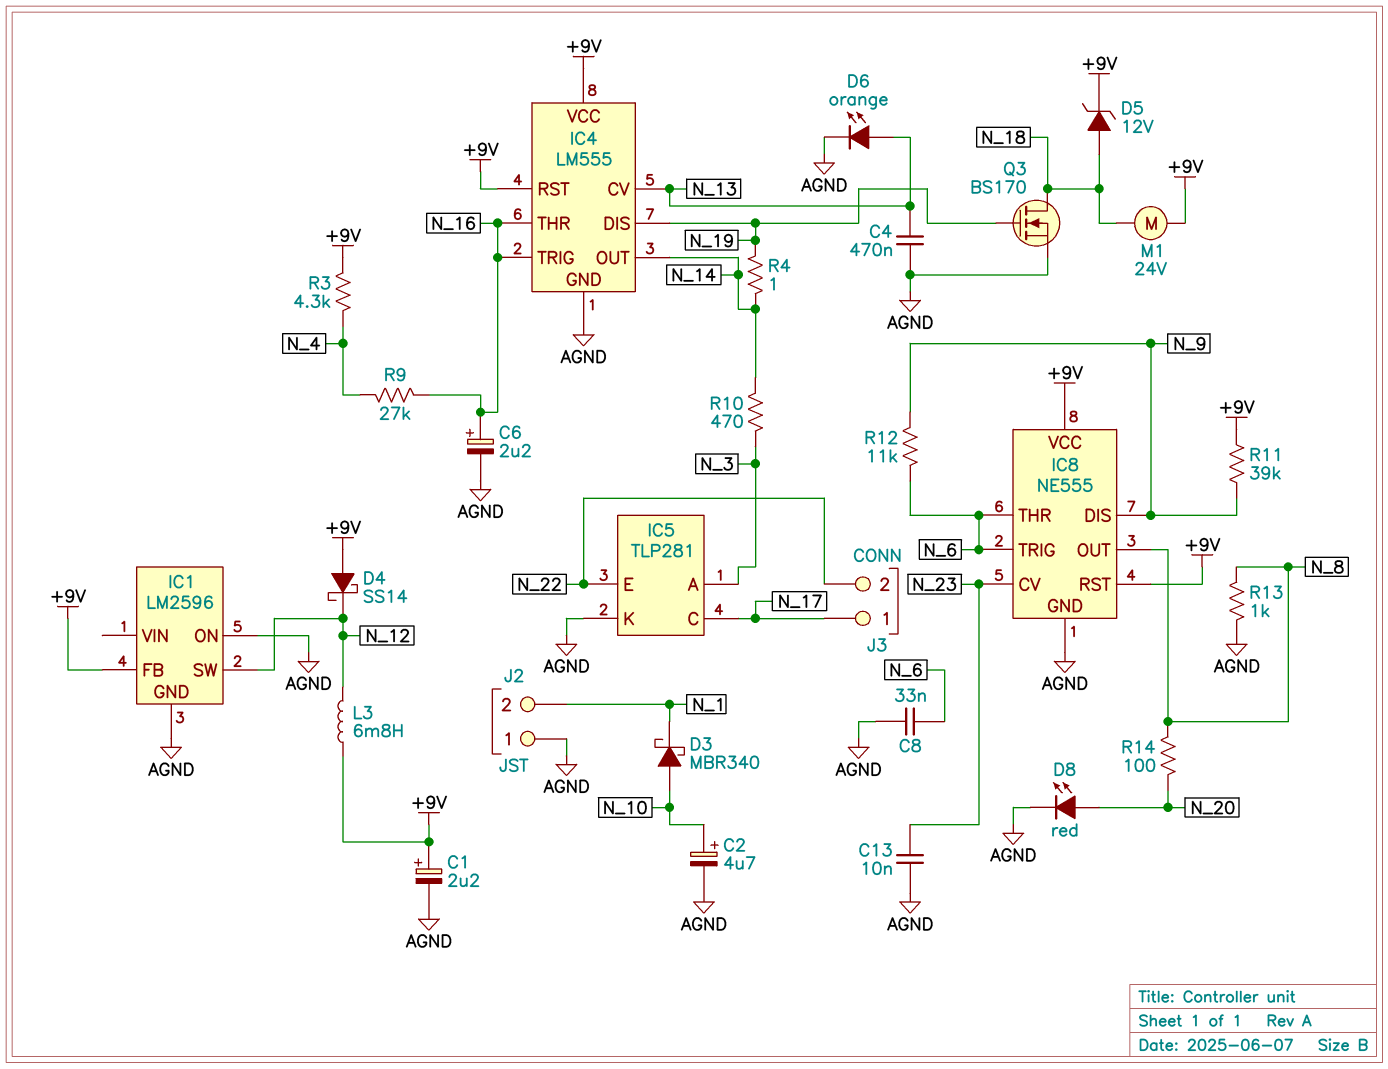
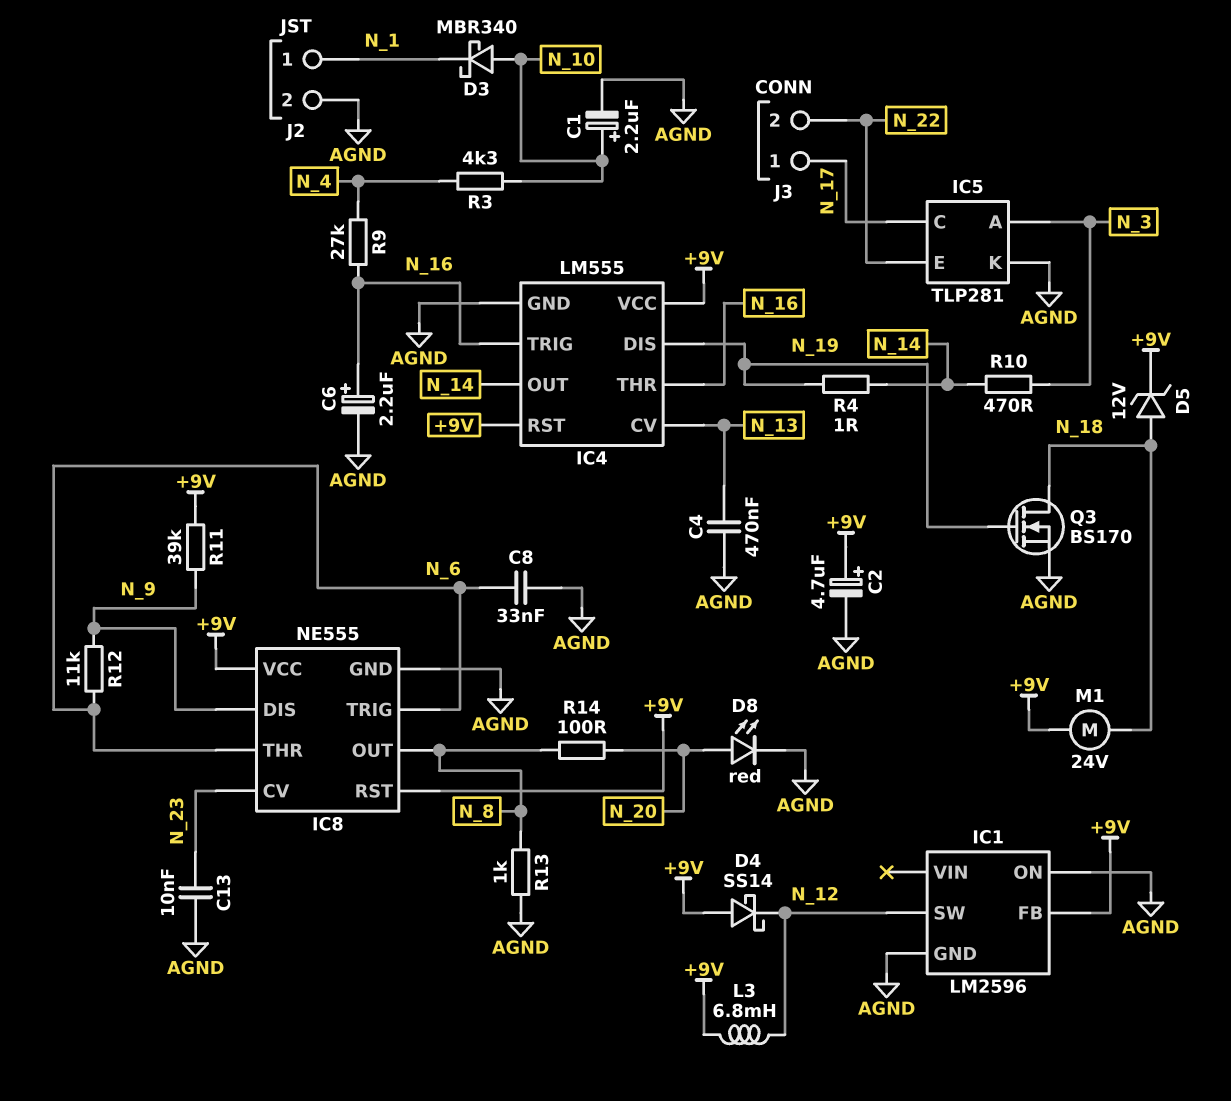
C1: 2.2uF (plus +9V, minus AGND) -> 2.2uF (plus N_10, minus AGND)
C2: 4.7uF (plus N_10, minus AGND) -> 4.7uF (plus +9V, minus AGND)
D6: LED orange (A N_13, K AGND) -> none
J2 pin 1: AGND -> N_1
J2 pin 2: N_1 -> AGND
R3: 4.3k (+9V, N_4) -> 4.3k (N_4, N_10)

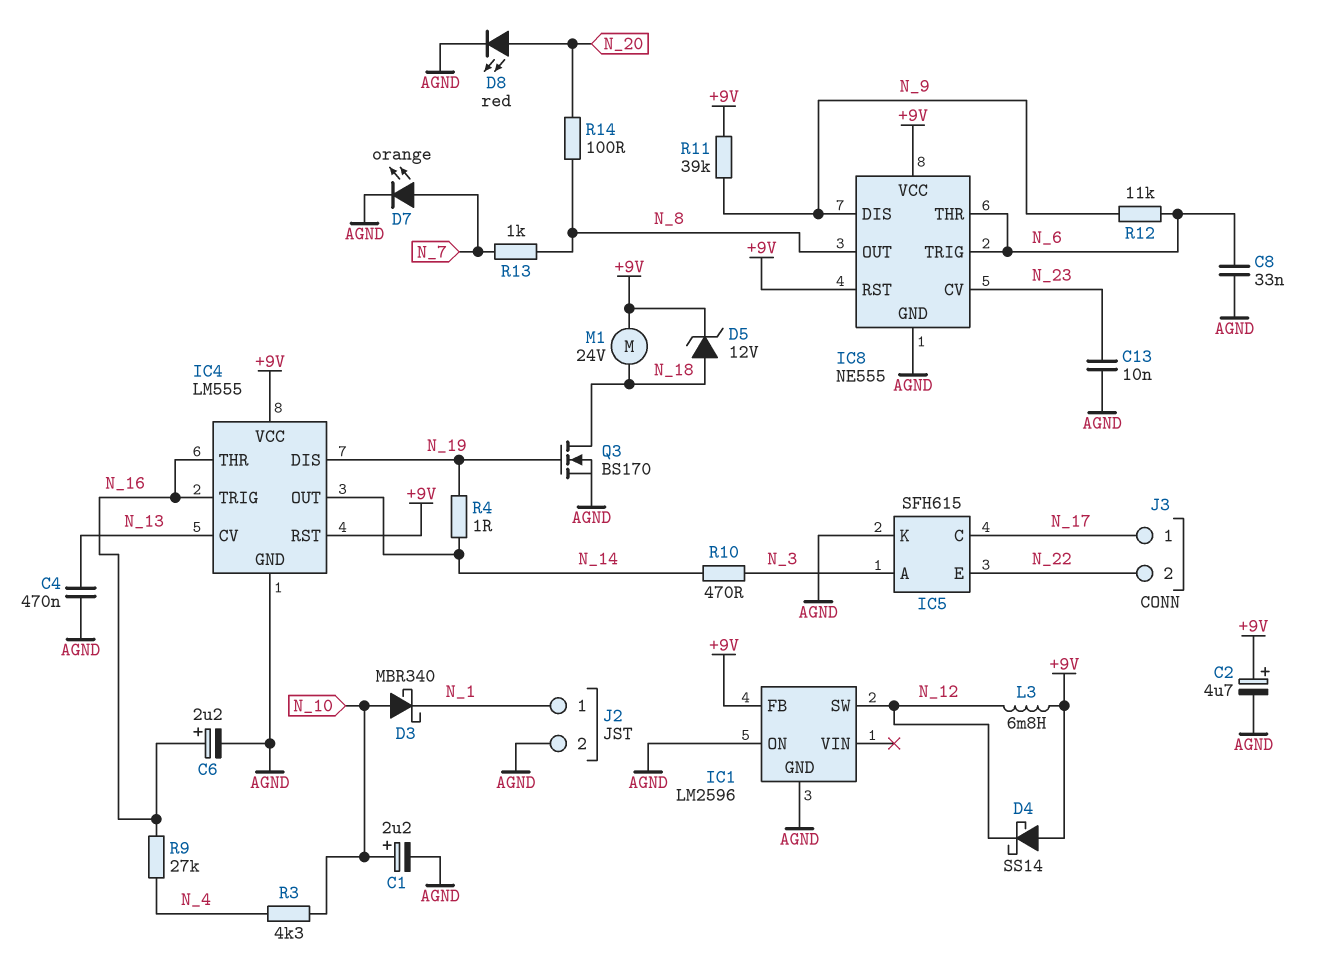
D7: none -> LED orange (A N_7, K AGND)
IC5: TLP281 -> SFH615
R13: 1k (AGND, N_8) -> 1k (N_7, N_8)

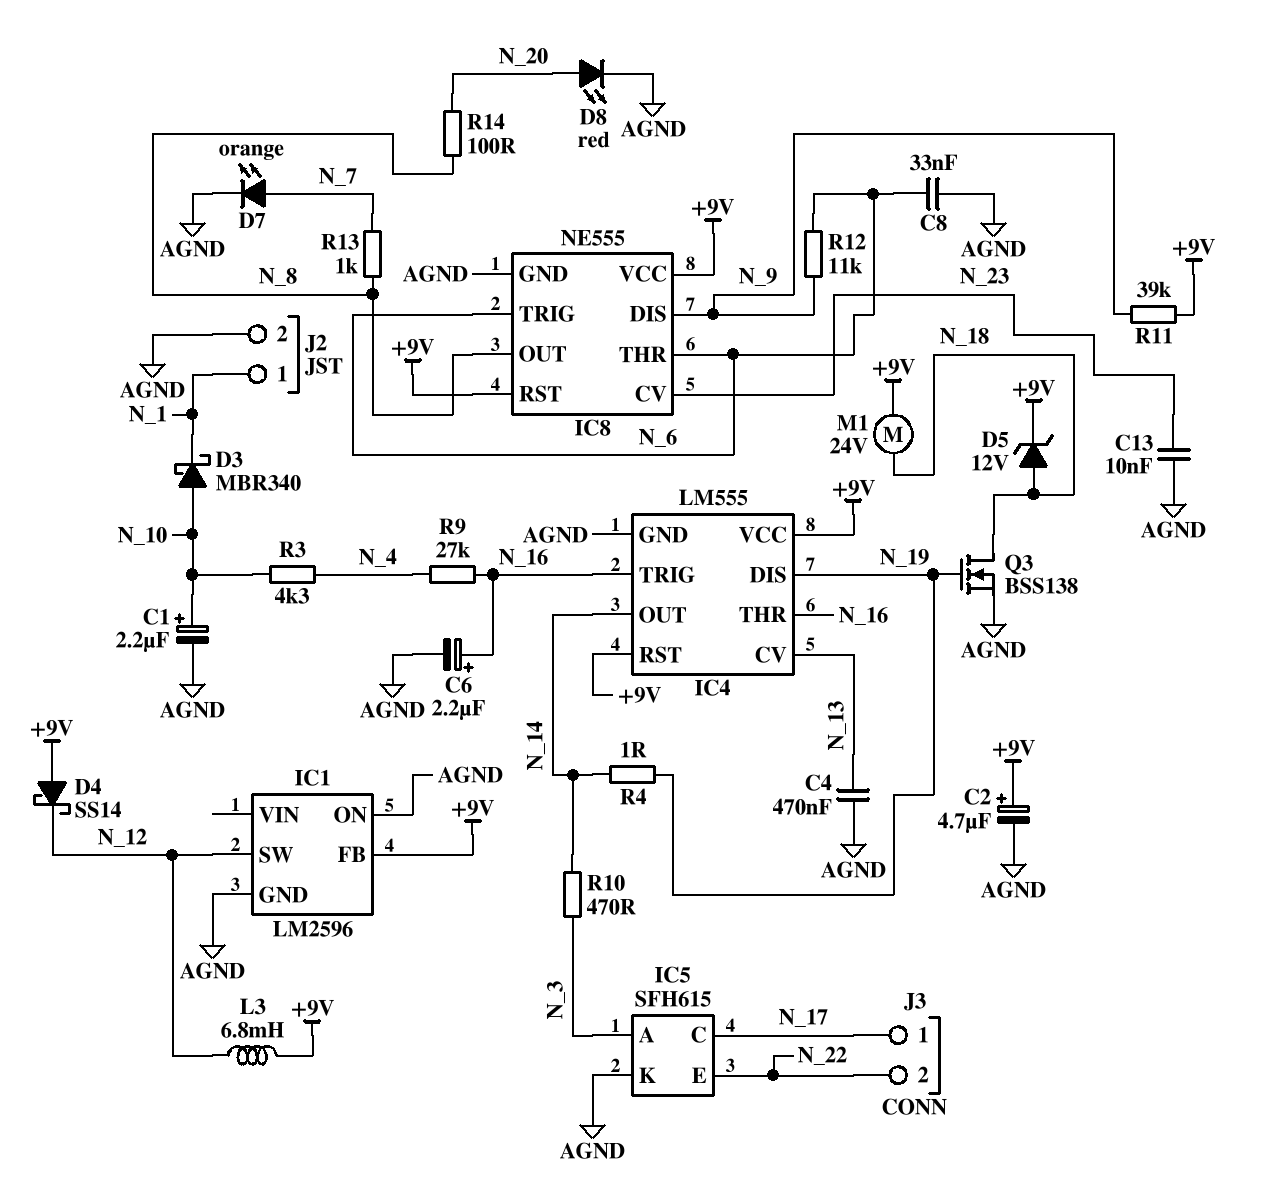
Q3: NMOS BS170 (G N_19, D N_18, S AGND) -> NMOS BSS138 (G N_19, D N_18, S AGND)

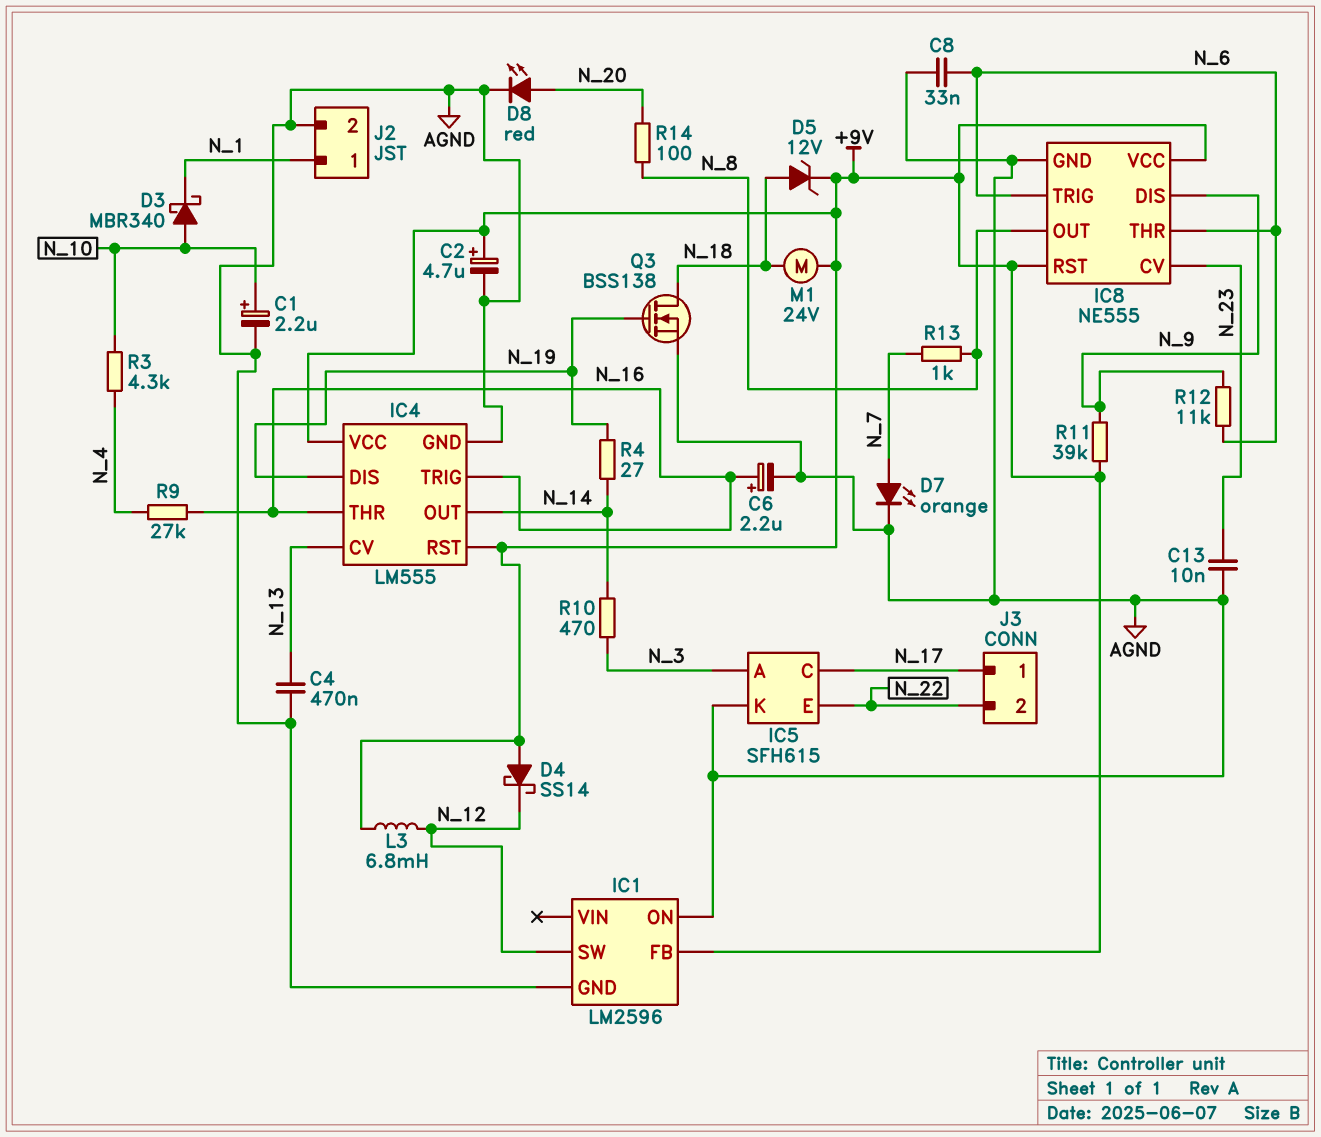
R4: 1 (N_14, N_19) -> 27 (N_14, N_19)

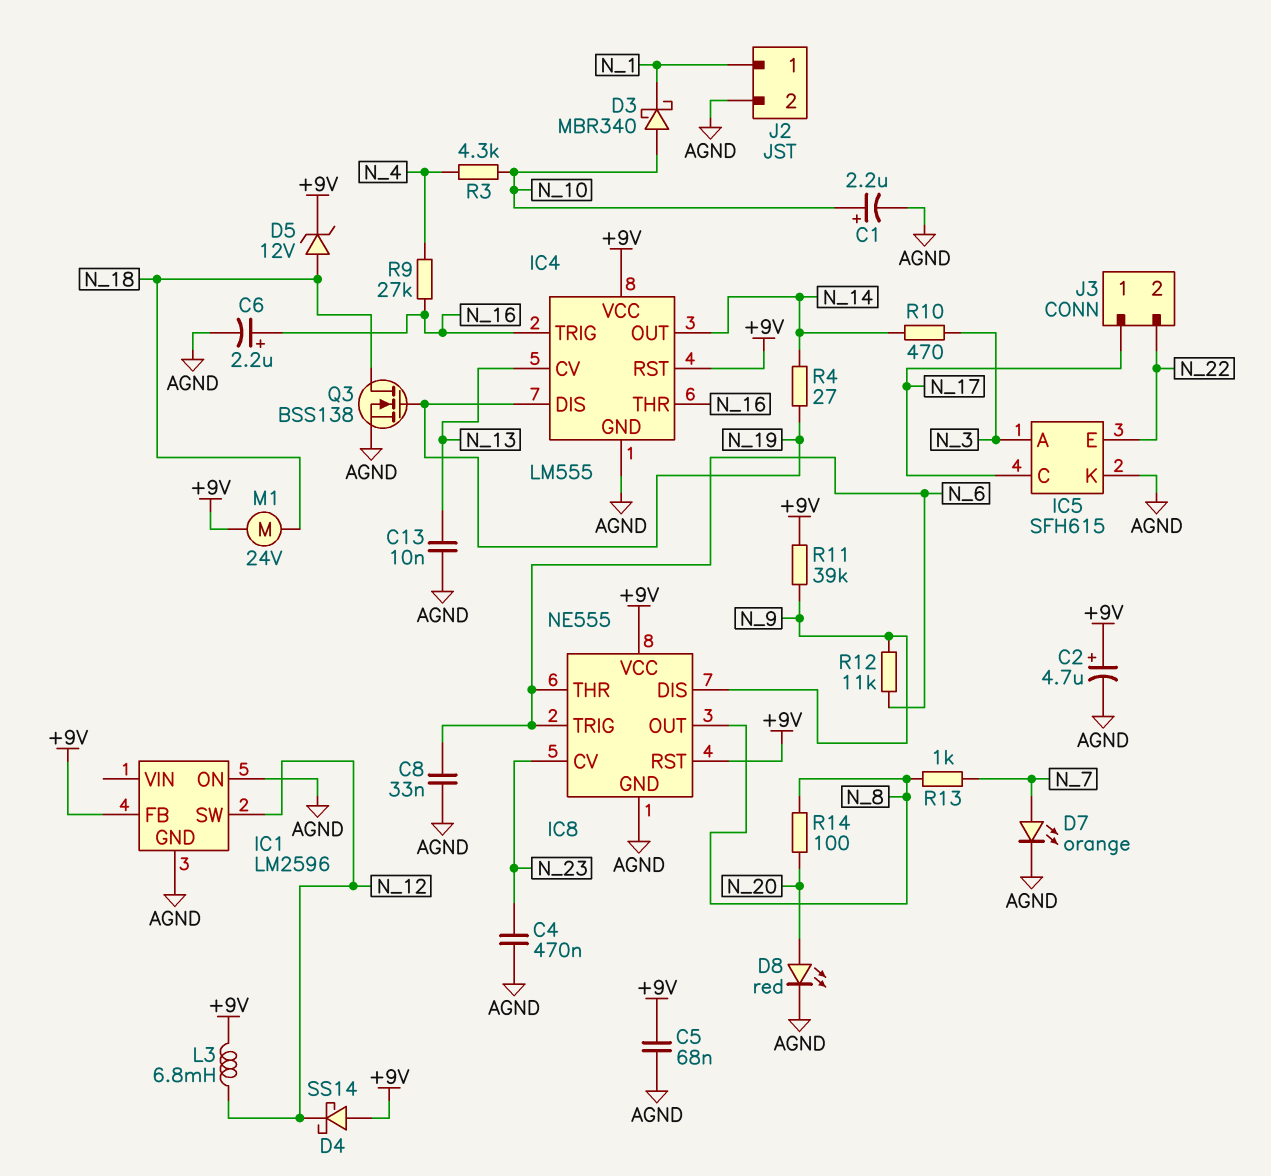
C4: 470nF (AGND, N_13) -> 470nF (AGND, N_23)
C5: none -> 68nF (+9V, AGND)
C13: 10nF (AGND, N_23) -> 10nF (AGND, N_13)

